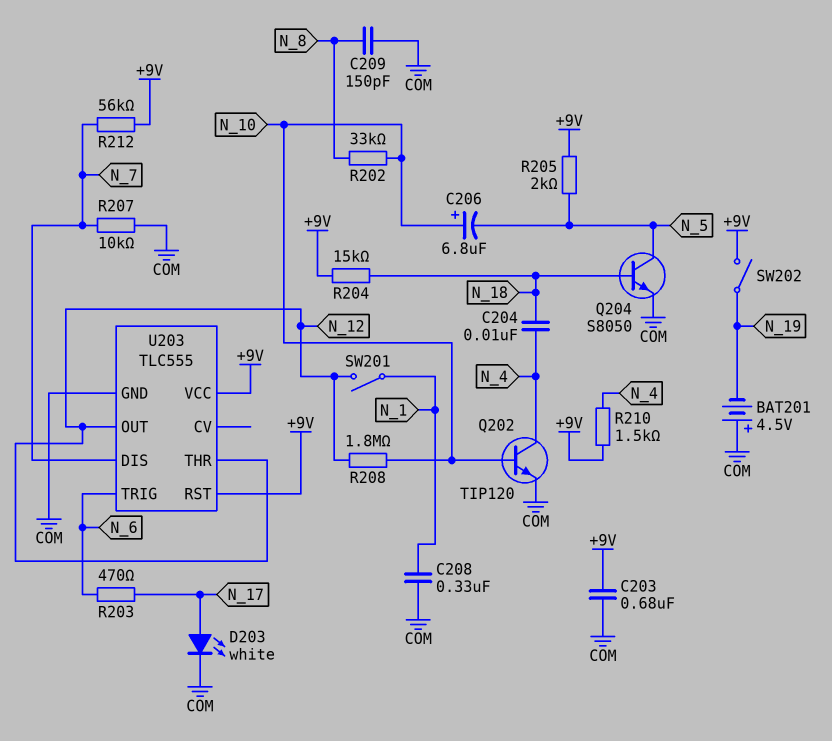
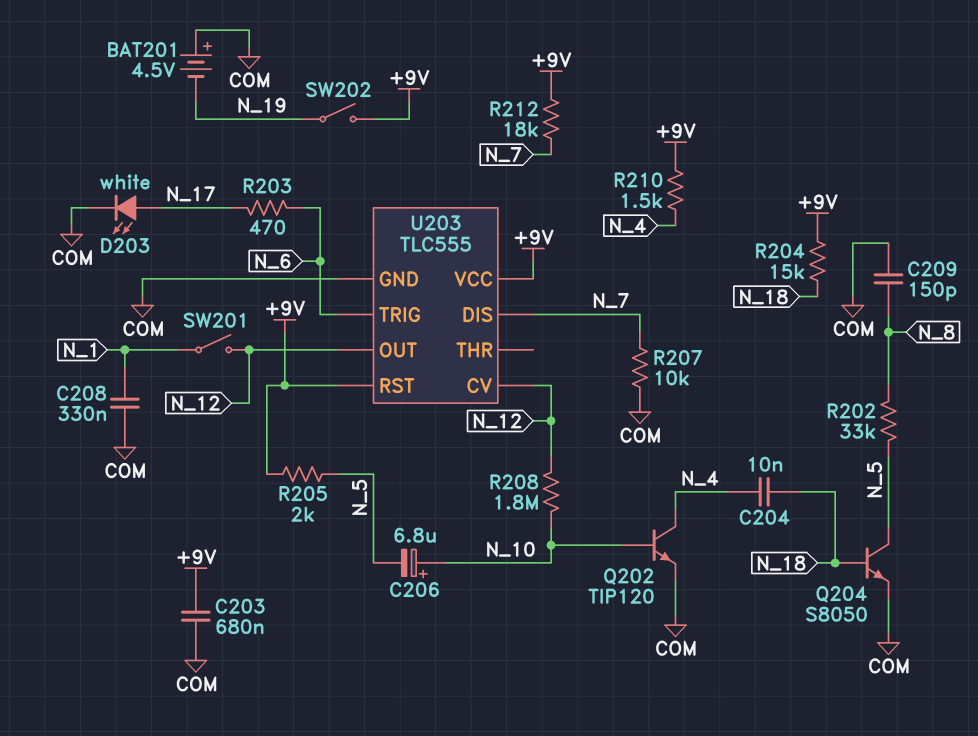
R202: 33k (N_8, N_10) -> 33k (N_5, N_8)
R212: 56k (+9V, N_7) -> 18k (+9V, N_7)
U203 pin CV: none -> N_12
U203 pin THR: N_12 -> none

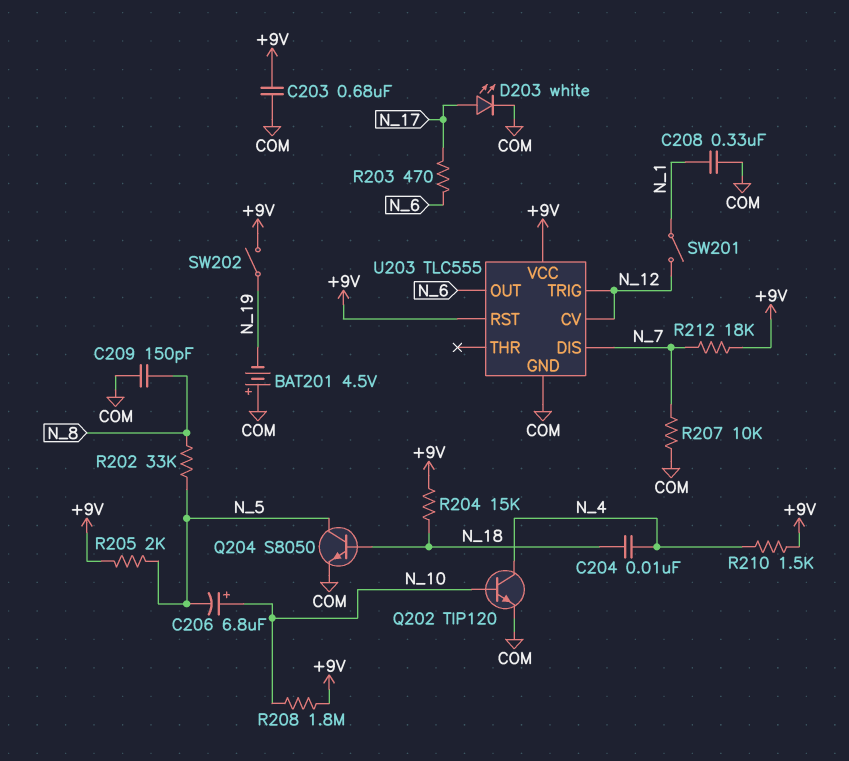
R208: 1.8M (N_10, N_12) -> 1.8M (+9V, N_10)
U203 pin OUT: N_12 -> N_6
U203 pin TRIG: N_6 -> N_12

